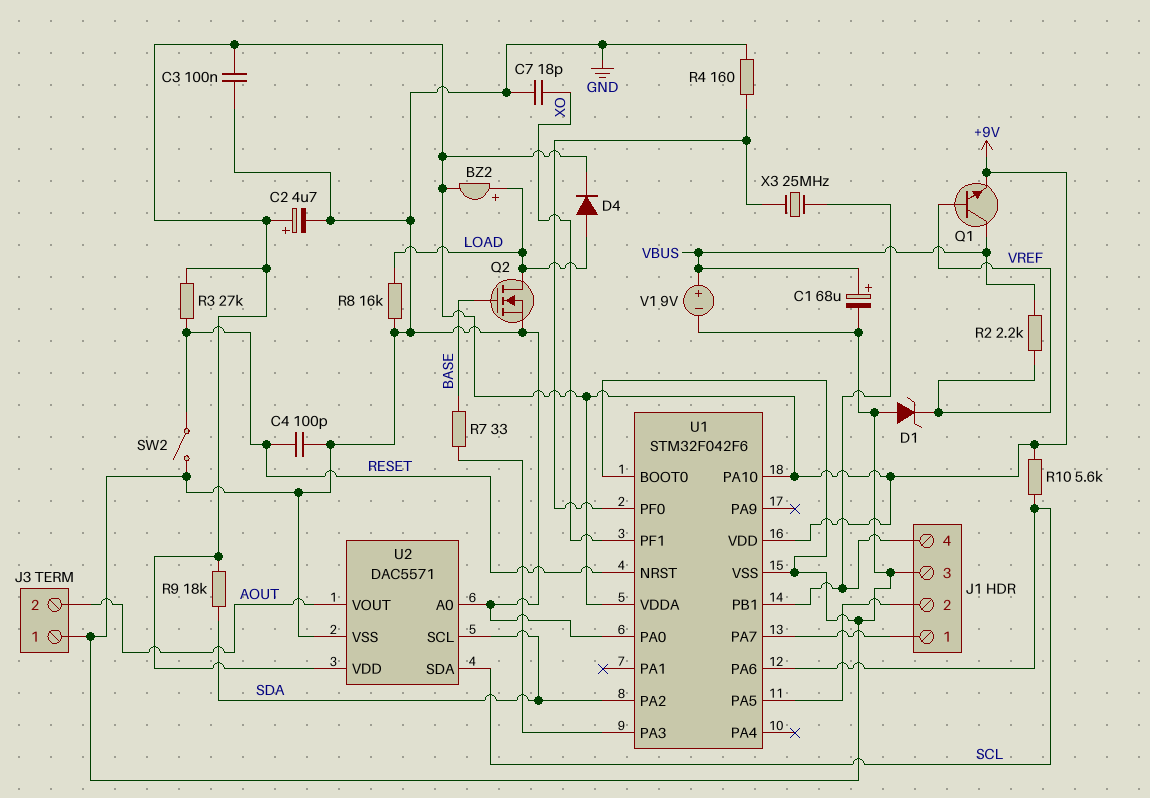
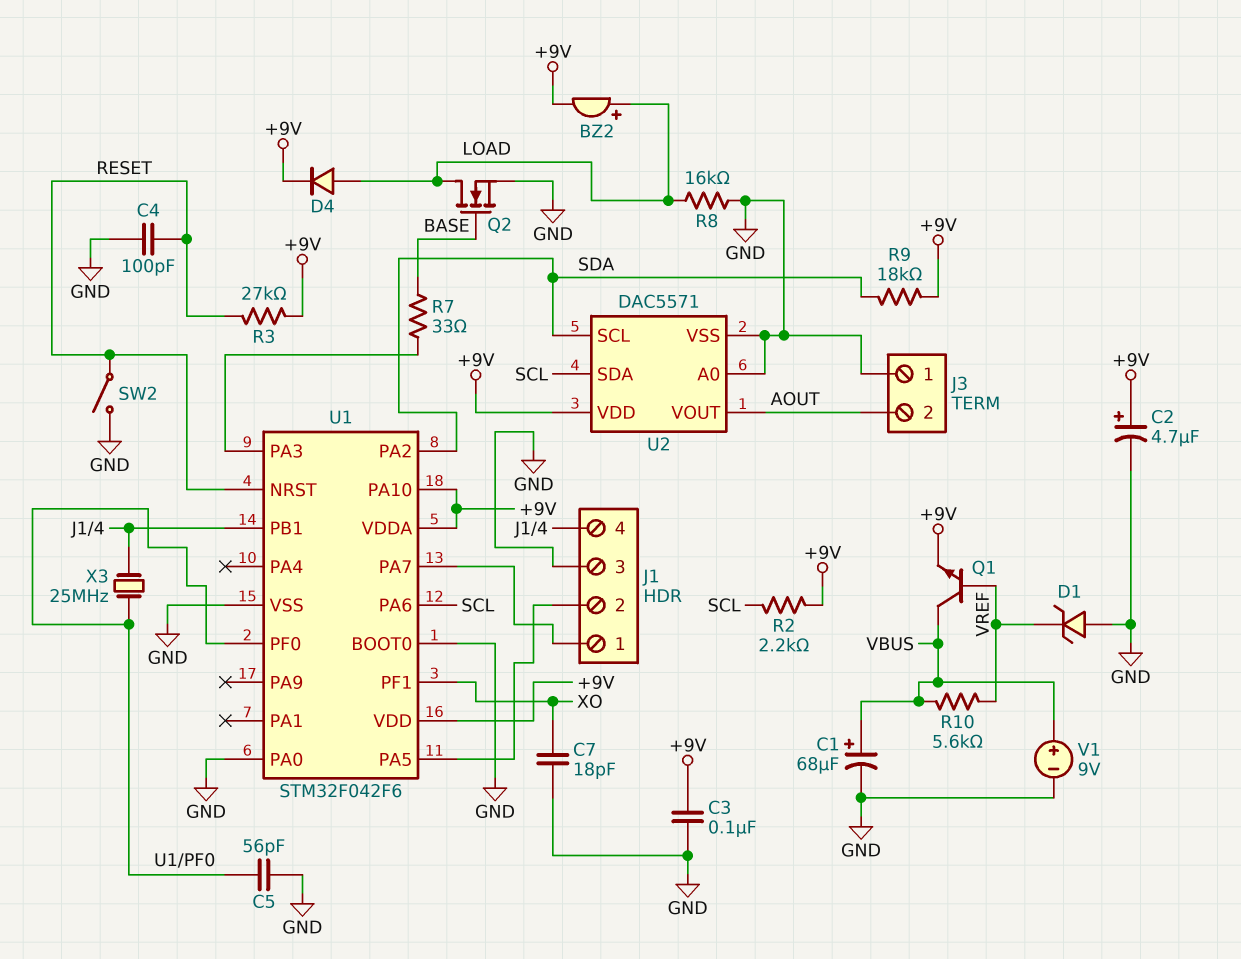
C5: none -> 56pF (GND, U1/PF0)
R2: 2.2k (VBUS, VREF) -> 2.2k (+9V, SCL)
R4: 160 (GND, U1/PF0) -> none
R10: 5.6k (+9V, SCL) -> 5.6k (VBUS, VREF)

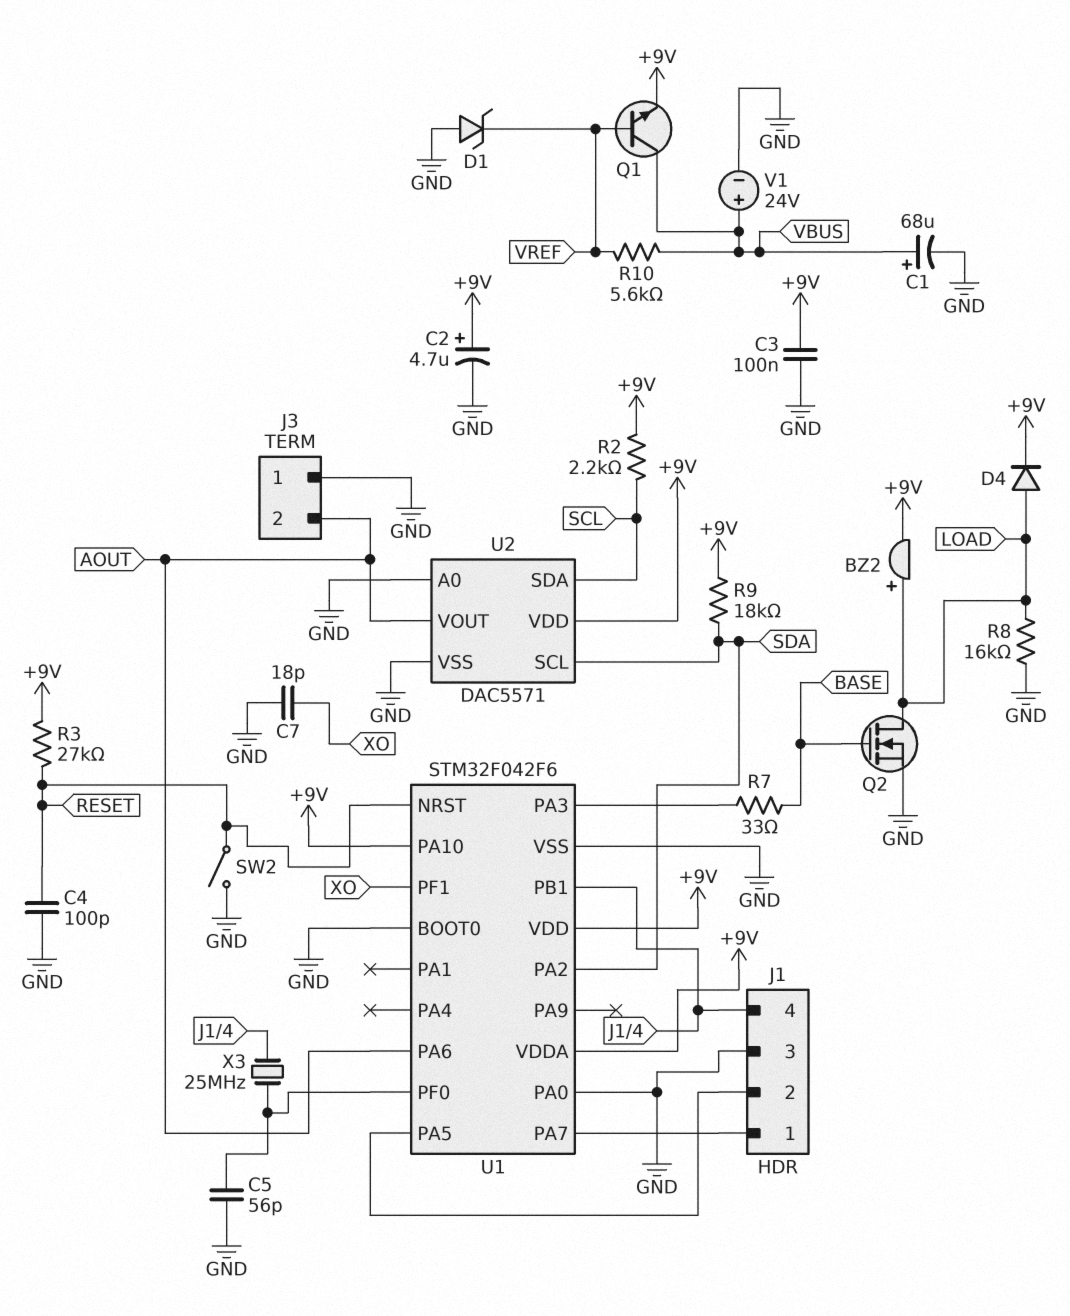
U1 pin PA6: SCL -> AOUT
V1: 9V (plus VBUS, minus GND) -> 24V (plus VBUS, minus GND)

